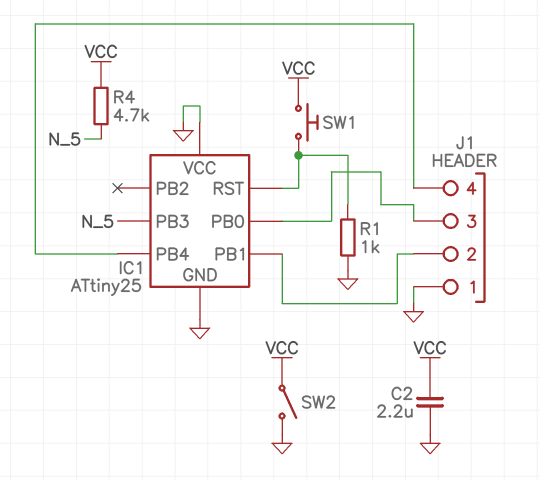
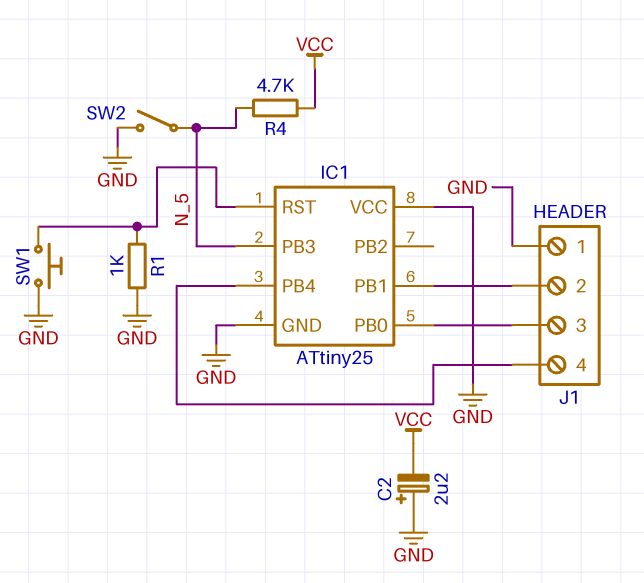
C2: 2.2uF (GND, VCC) -> 2.2uF (plus GND, minus VCC)
SW1: button (IC1/RST, VCC) -> button (GND, IC1/RST)
SW2: switch (GND, VCC) -> switch (GND, N_5)

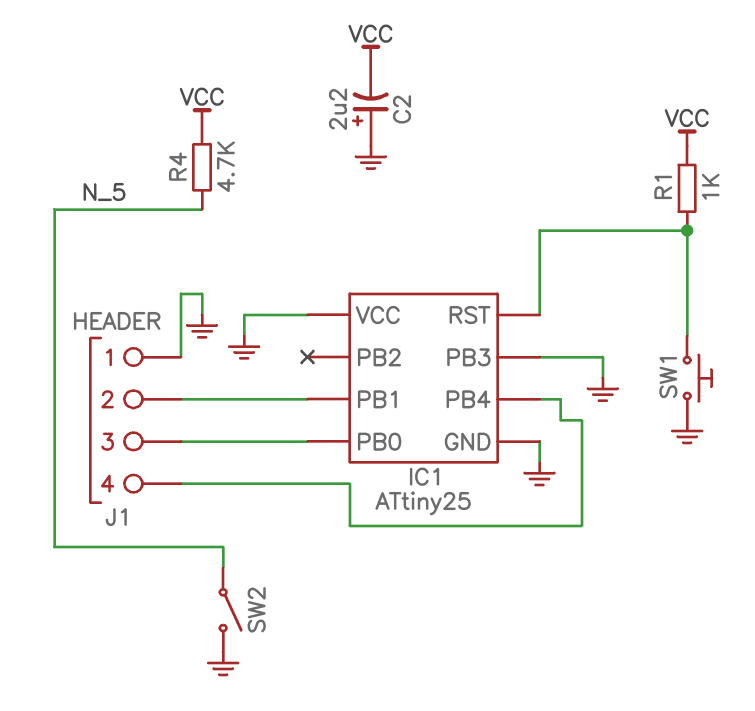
IC1 pin PB3: N_5 -> GND
R1: 1k (GND, IC1/RST) -> 1k (IC1/RST, VCC)

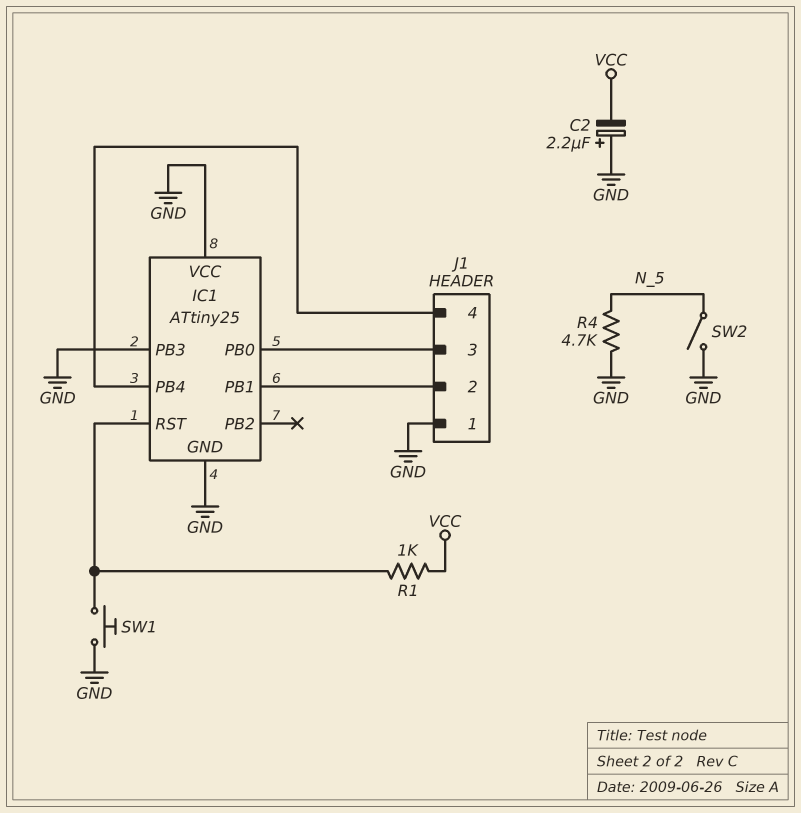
R4: 4.7k (N_5, VCC) -> 4.7k (GND, N_5)

